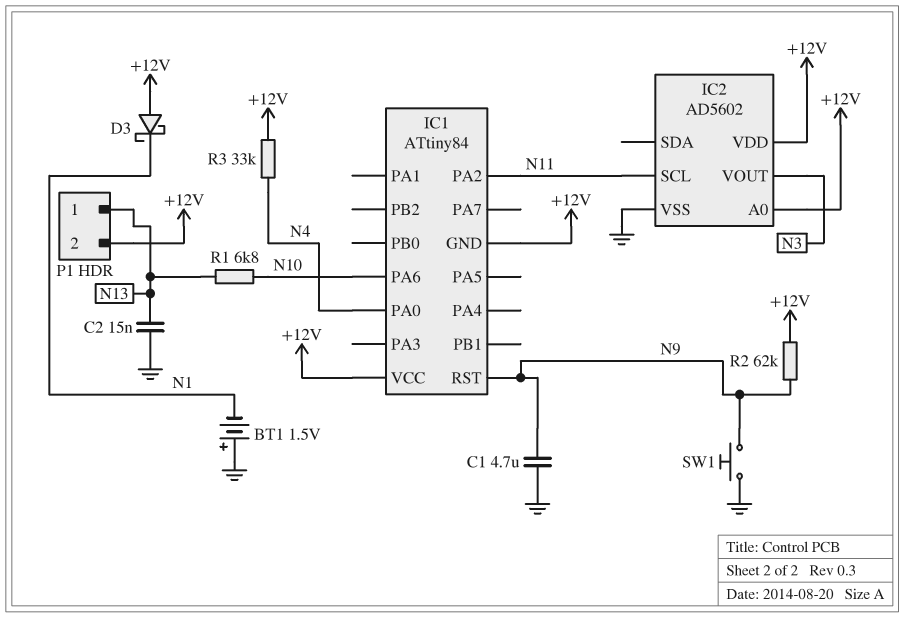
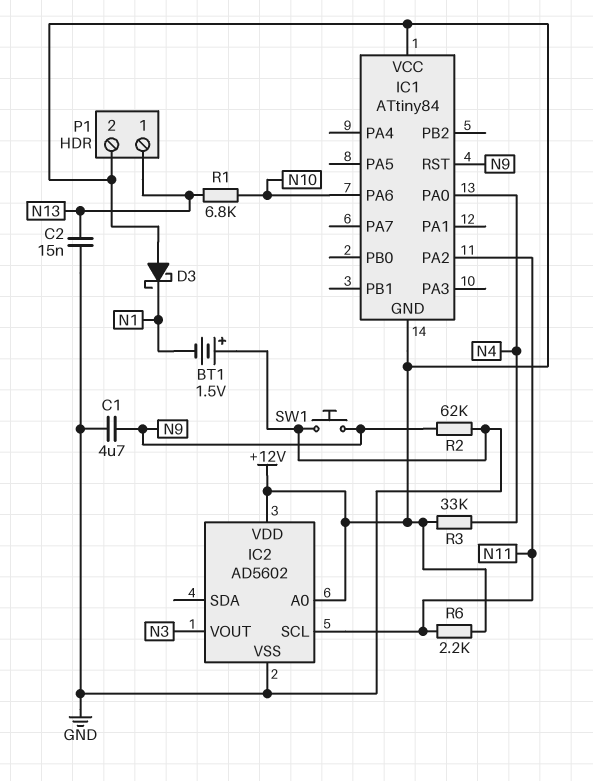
R2: 62k (+12V, N9) -> 62k (GND, N9)
R6: none -> 2.2k (+12V, N11)

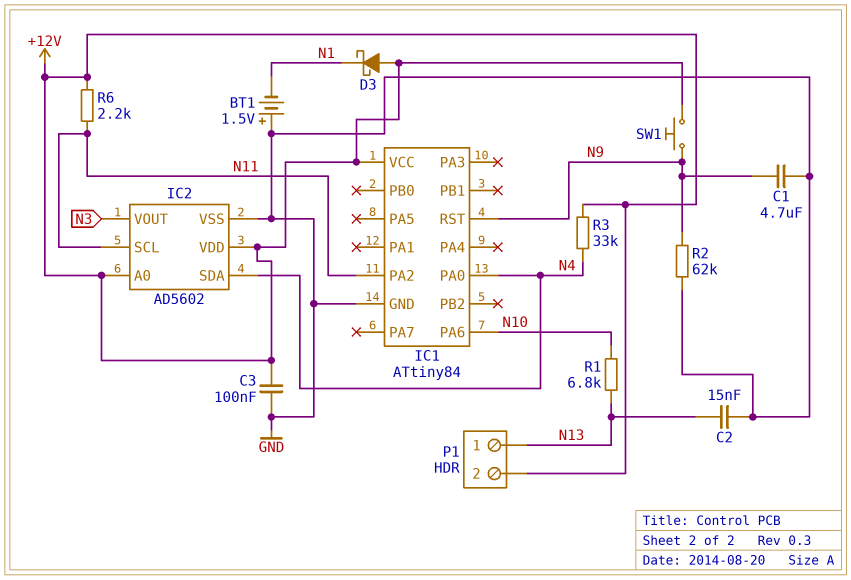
C3: none -> 100nF (+12V, GND)
IC1 pin GND: +12V -> GND
IC2 pin SDA: none -> N4
SW1: button (GND, N9) -> button (+12V, N9)

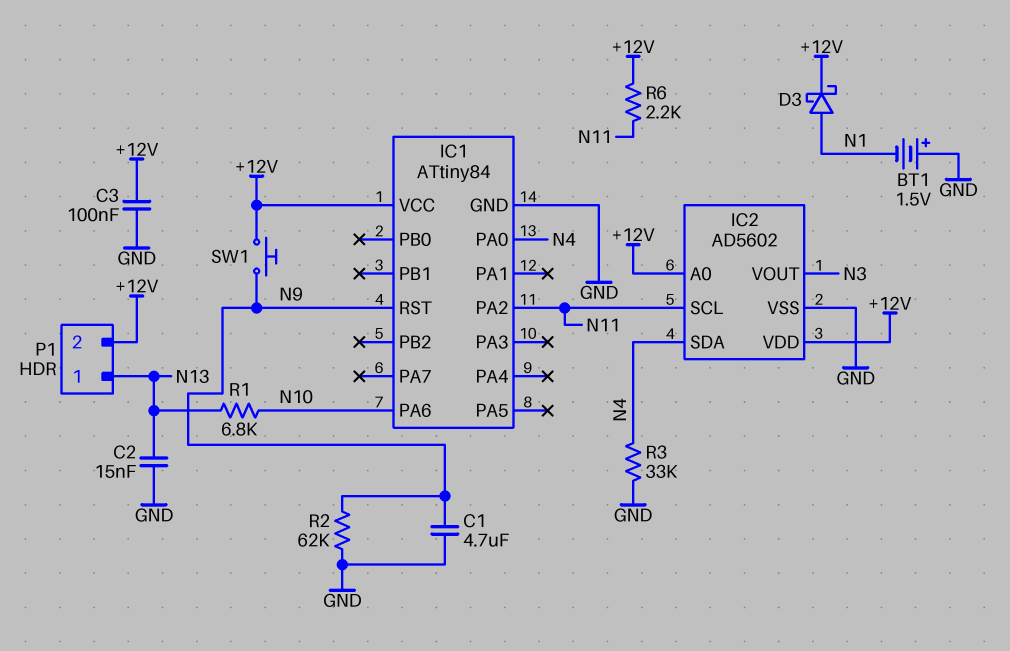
D3: schottky (A +12V, K N1) -> schottky (A N1, K +12V)
R3: 33k (+12V, N4) -> 33k (GND, N4)

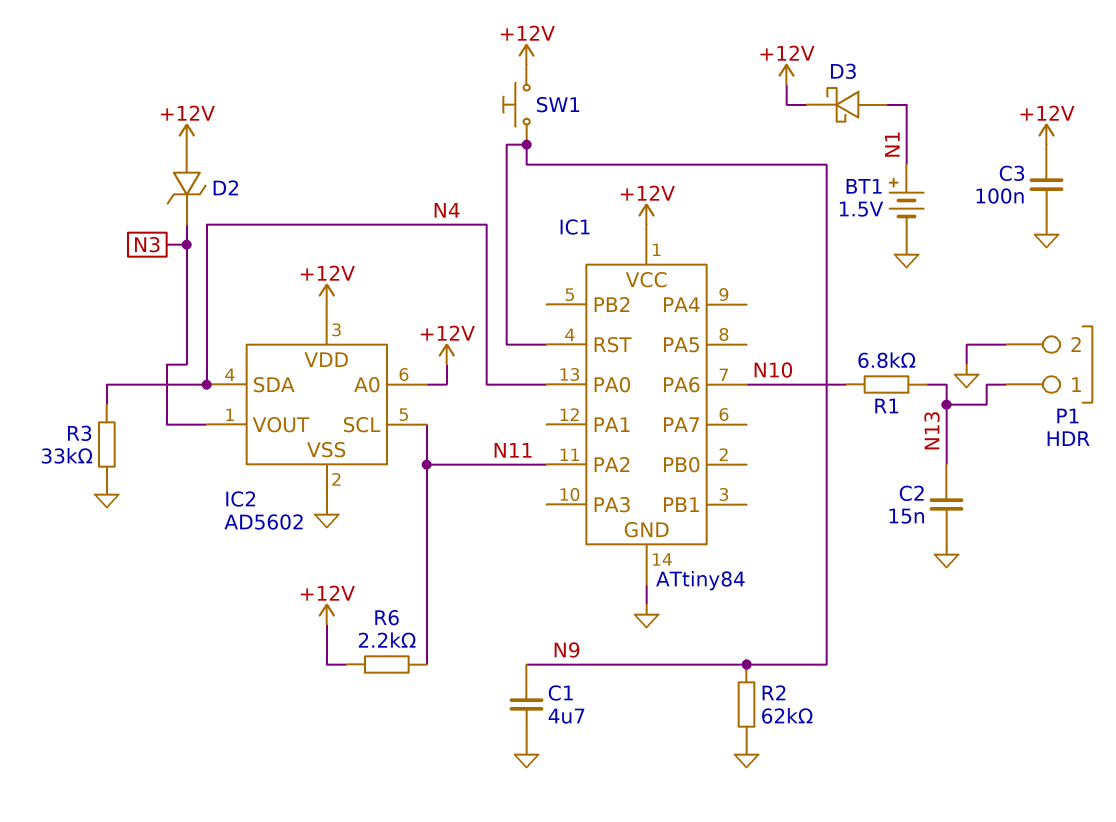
BT1: 1.5V (plus GND, minus N1) -> 1.5V (plus N1, minus GND)
D2: none -> zener (A +12V, K N3)
P1 pin 2: +12V -> GND

